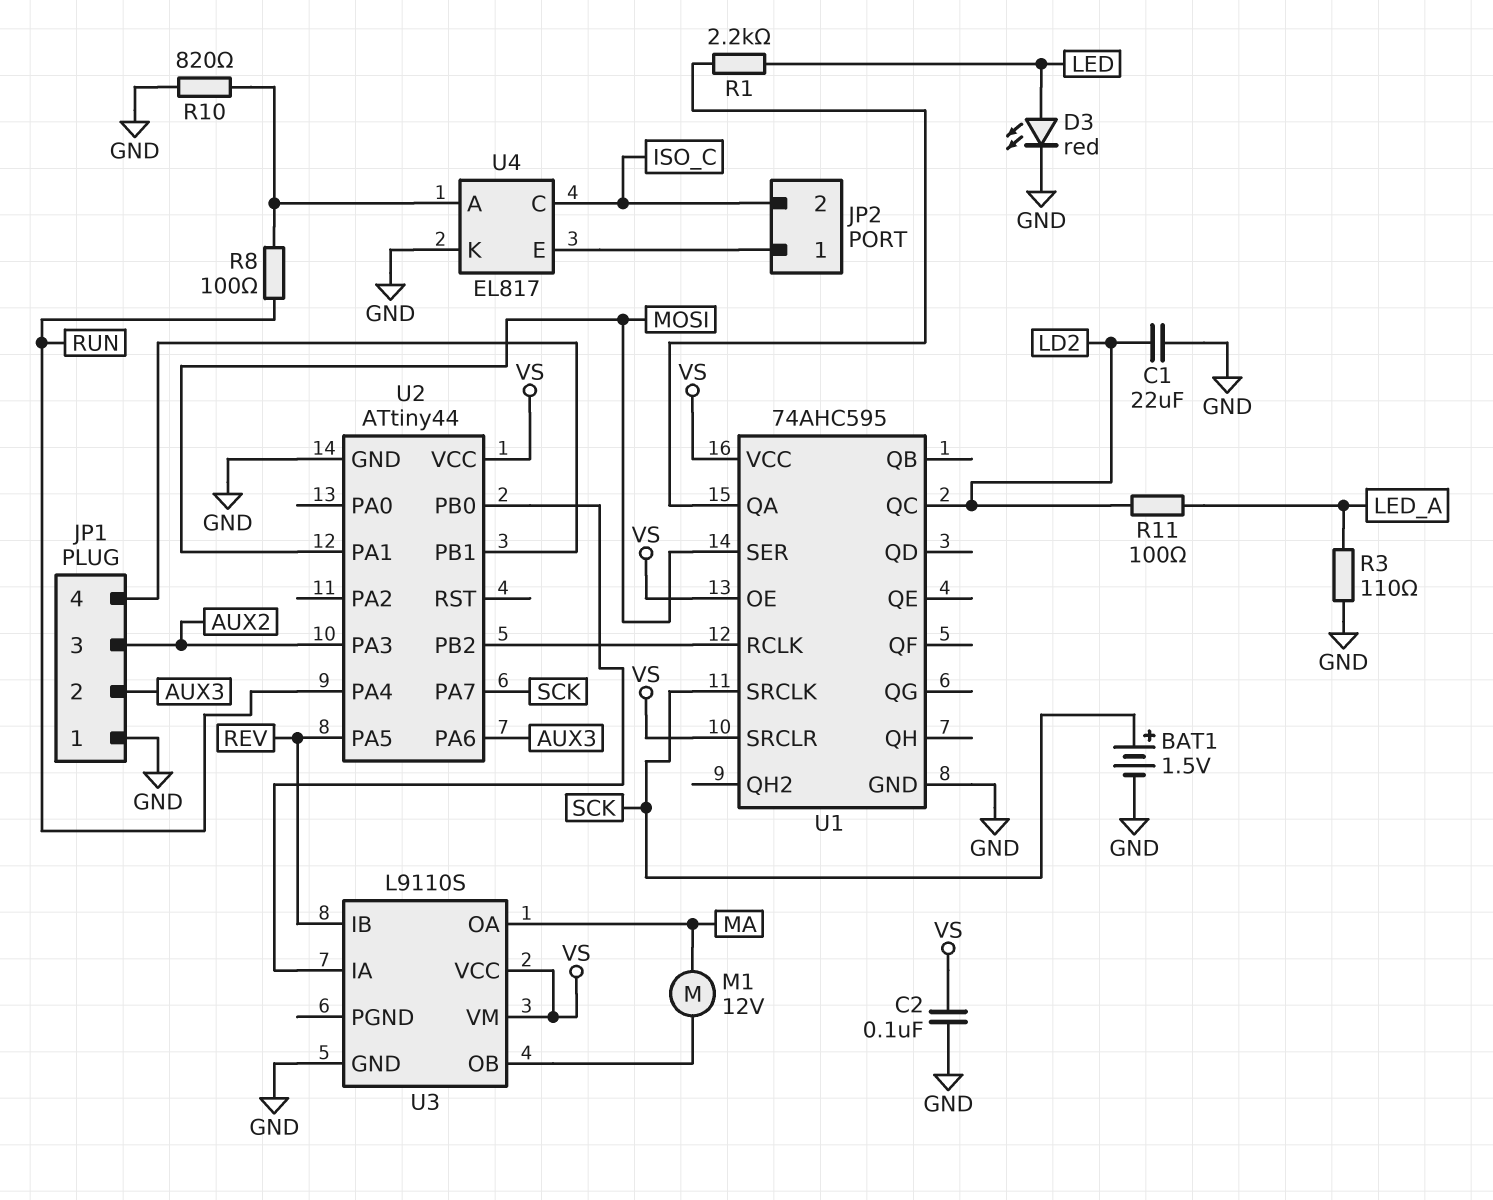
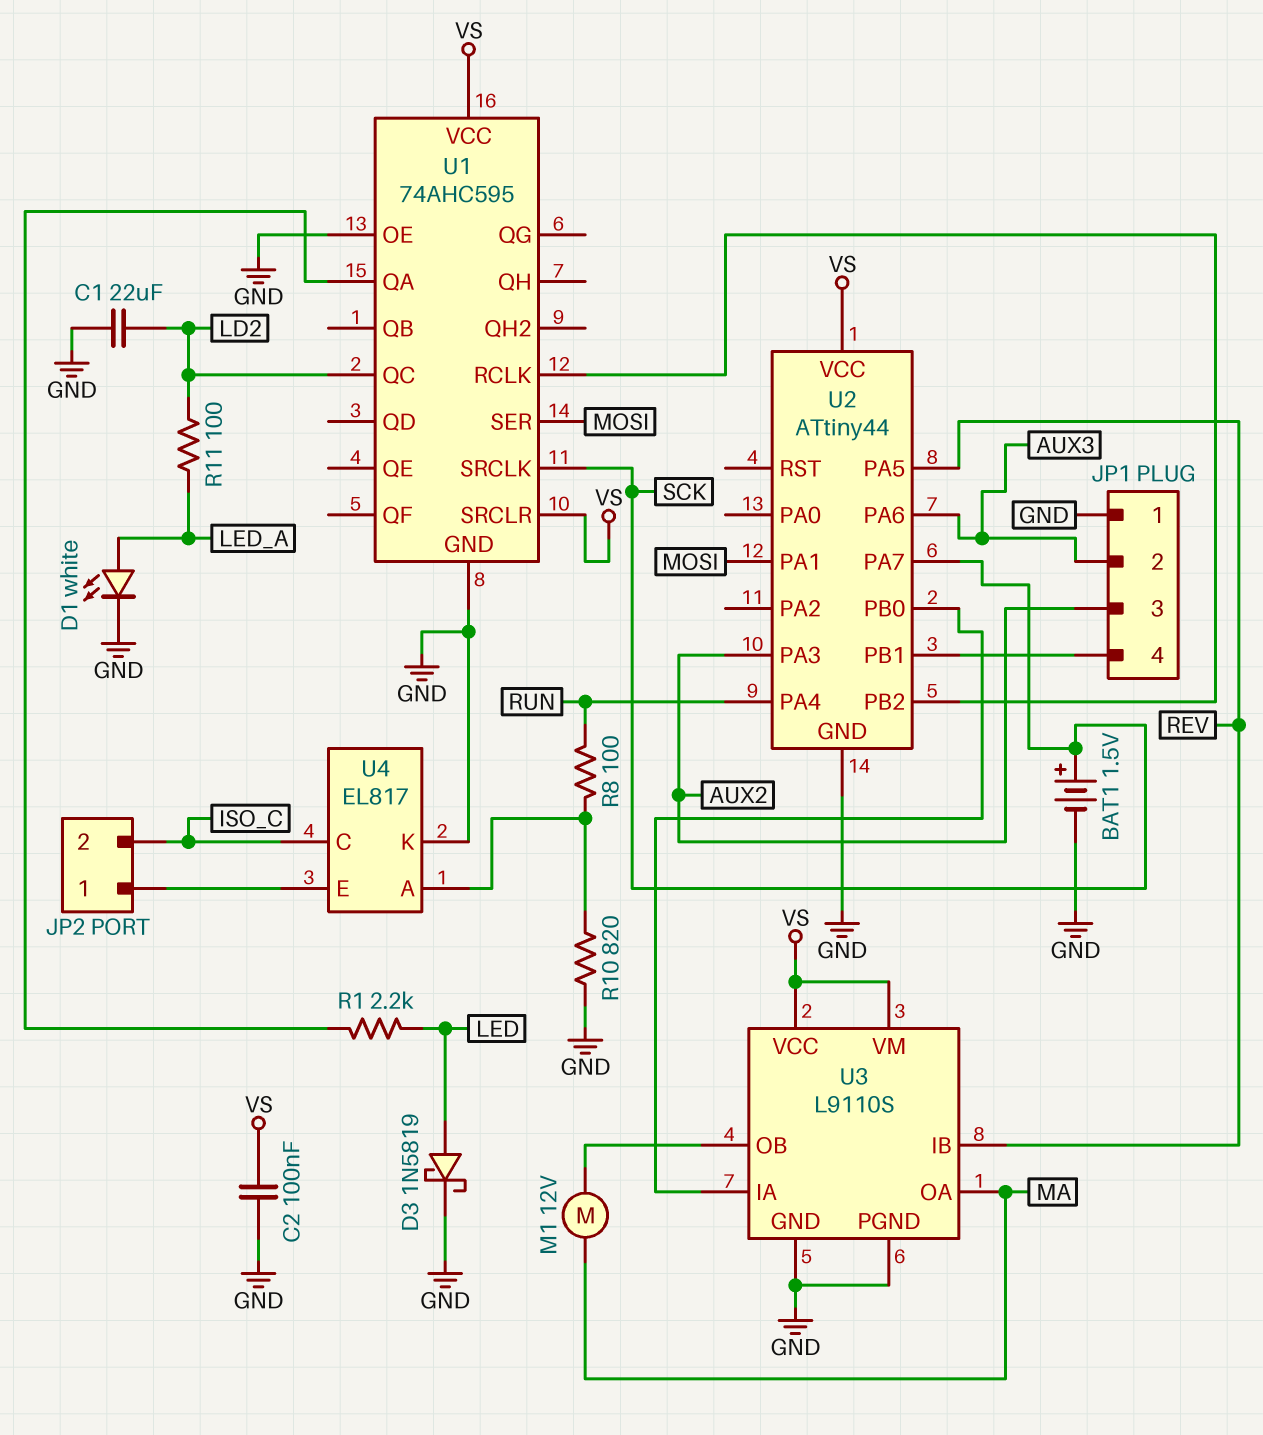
D1: none -> LED white (A LED_A, K GND)
D3: LED red (A LED, K GND) -> schottky 1N5819 (A LED, K GND)
R3: 110 (GND, LED_A) -> none
U1 pin OE: VS -> GND
U3 pin PGND: none -> GND

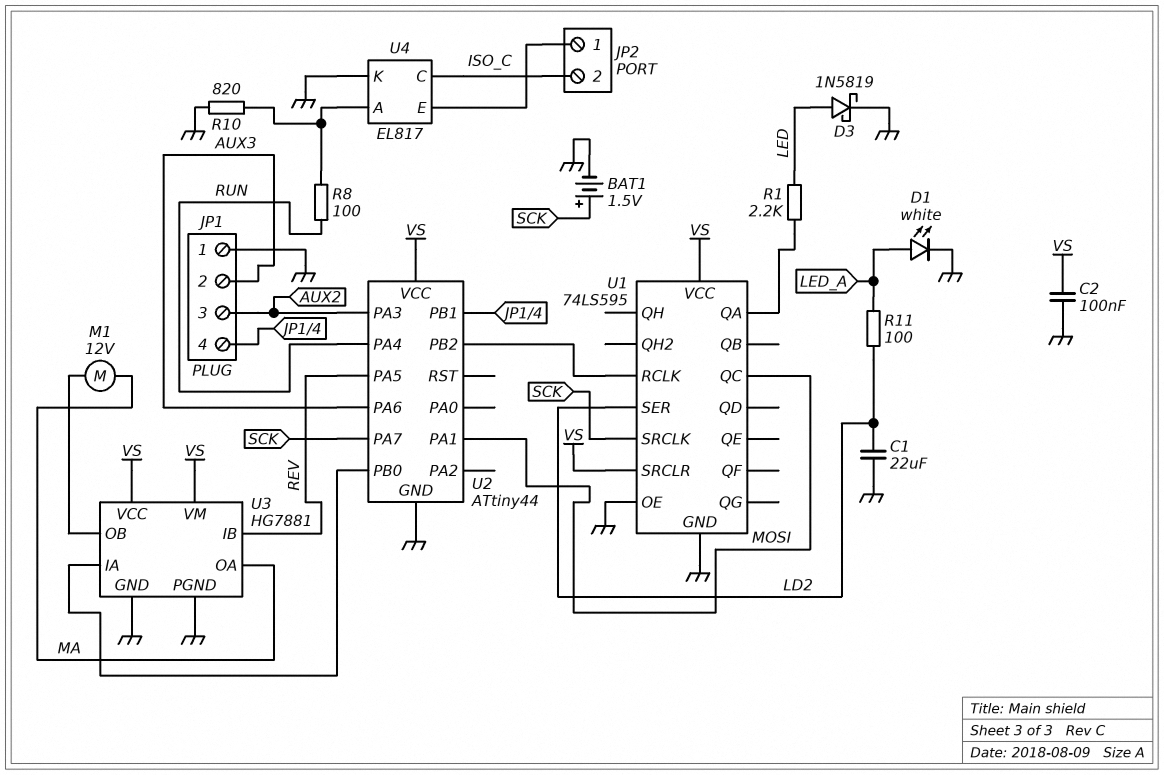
U1: 74AHC595 -> 74LS595
U1 pin QC: LD2 -> MOSI
U1 pin SER: MOSI -> LD2
U3: L9110S -> HG7881

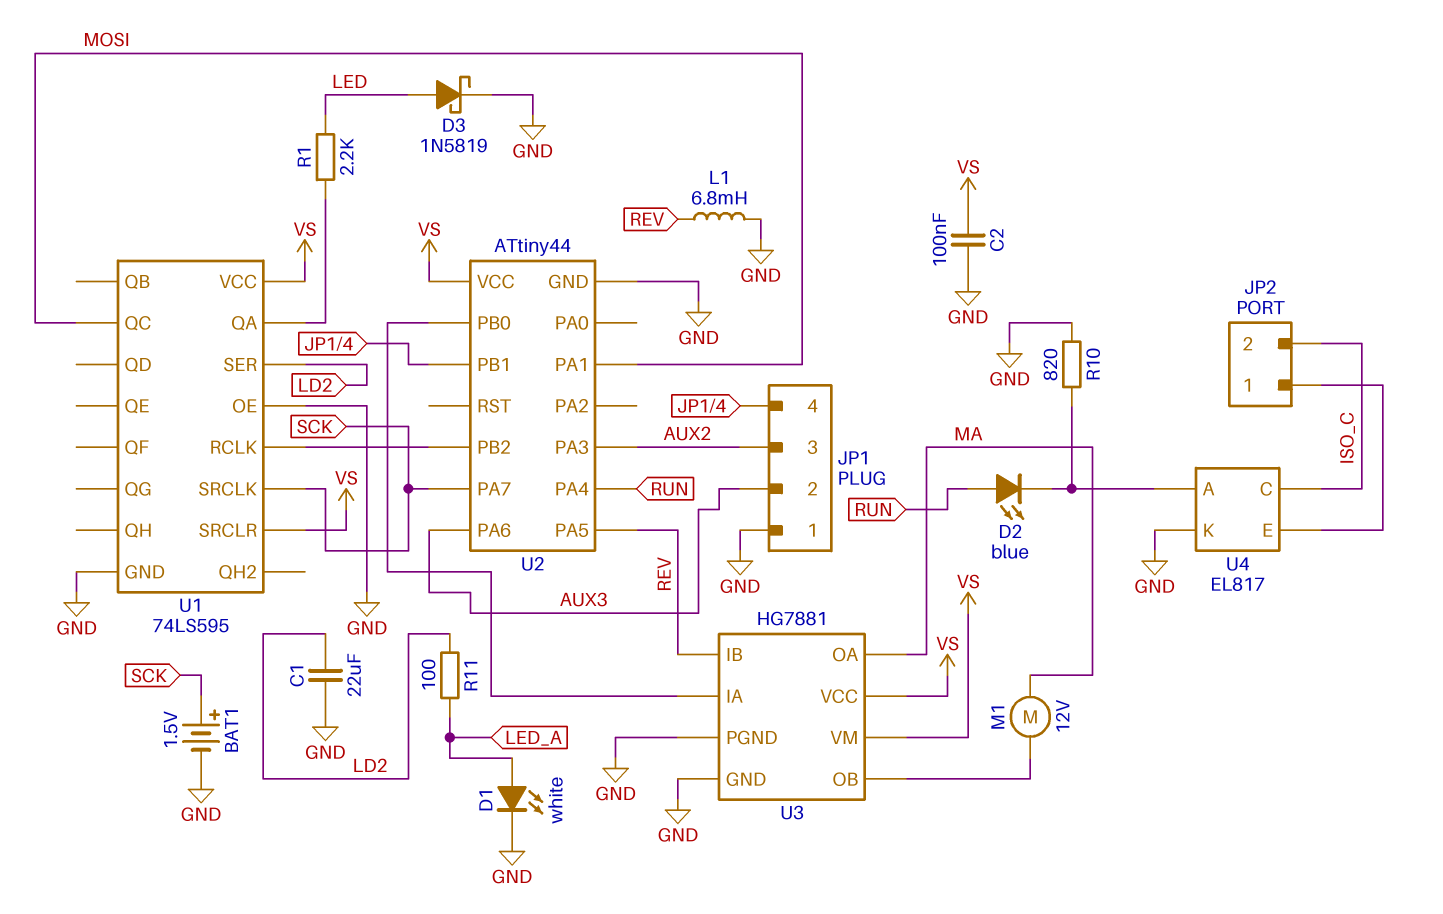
D2: none -> LED blue (A RUN, K U4/A)
L1: none -> 6.8mH (GND, REV)
R8: 100 (RUN, U4/A) -> none

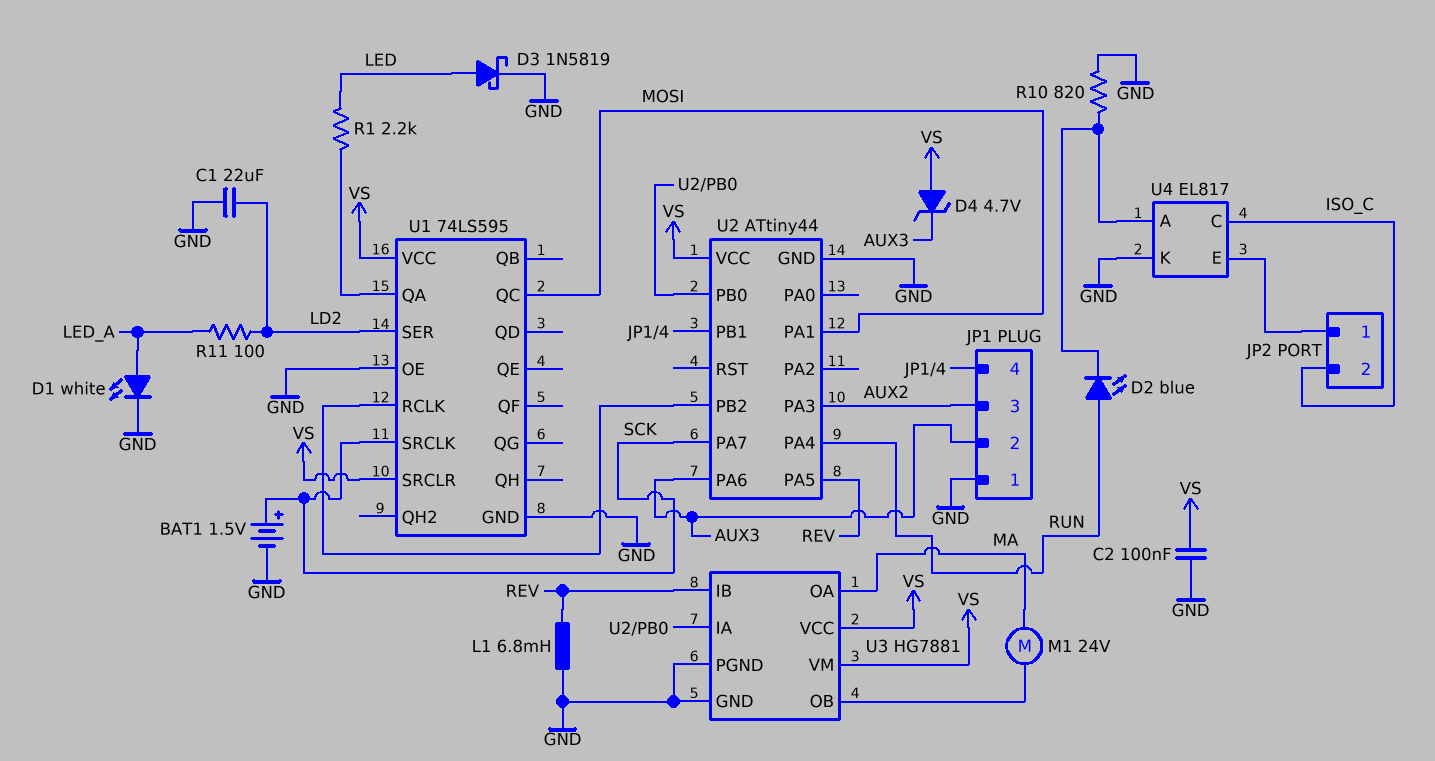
D4: none -> zener 4.7V (A VS, K AUX3)
M1: motor 12V (MA, U3/OB) -> motor 24V (MA, U3/OB)

